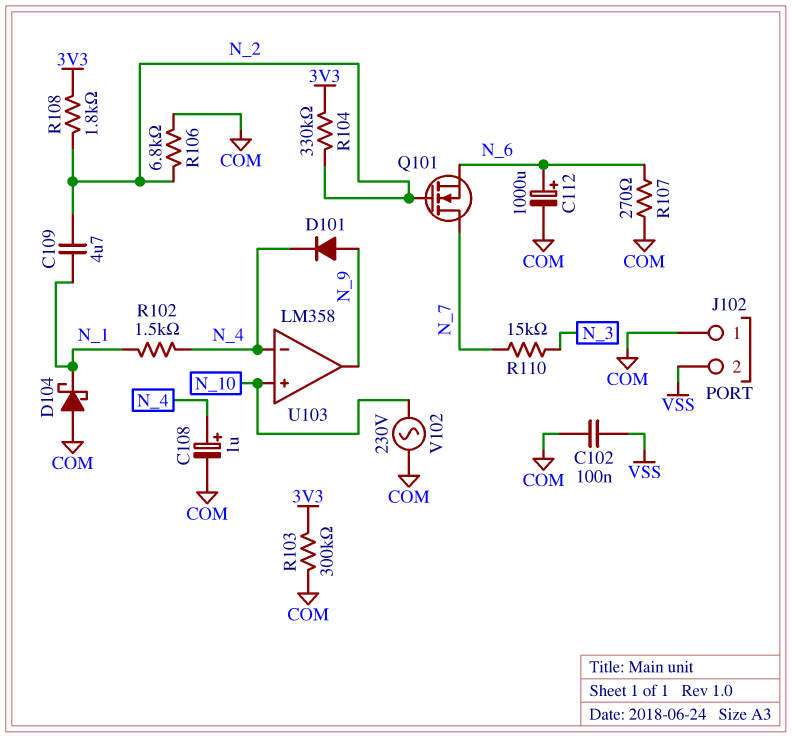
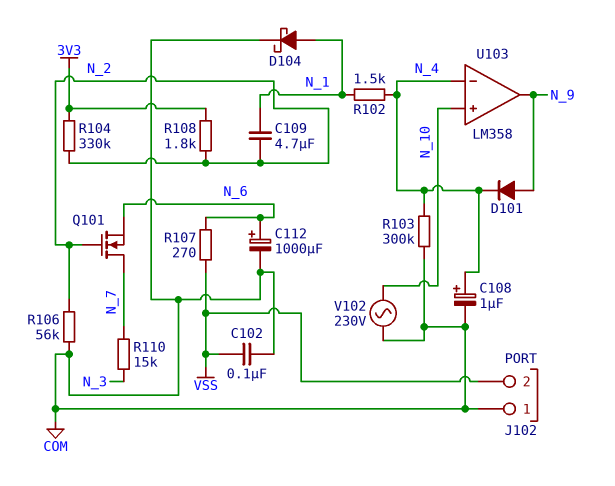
D104: schottky (A COM, K N_1) -> schottky (A N_1, K COM)
R103: 300k (3V3, COM) -> 300k (COM, N_4)
R106: 6.8k (COM, N_2) -> 56k (COM, N_2)
R107: 270 (COM, N_6) -> 270 (N_6, VSS)

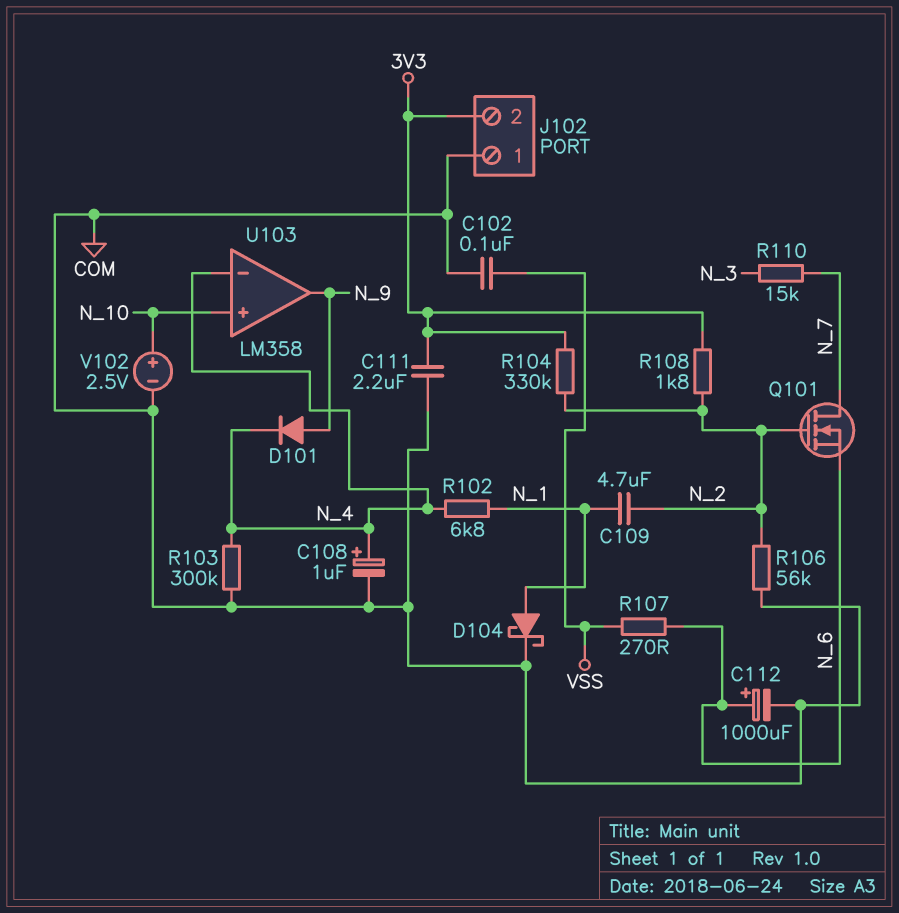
C111: none -> 2.2uF (3V3, COM)
J102 pin 2: VSS -> 3V3
R102: 1.5k (N_1, N_4) -> 6.8k (N_1, N_4)
V102: AC 230V (COM, N_10) -> 2.5V (plus N_10, minus COM)

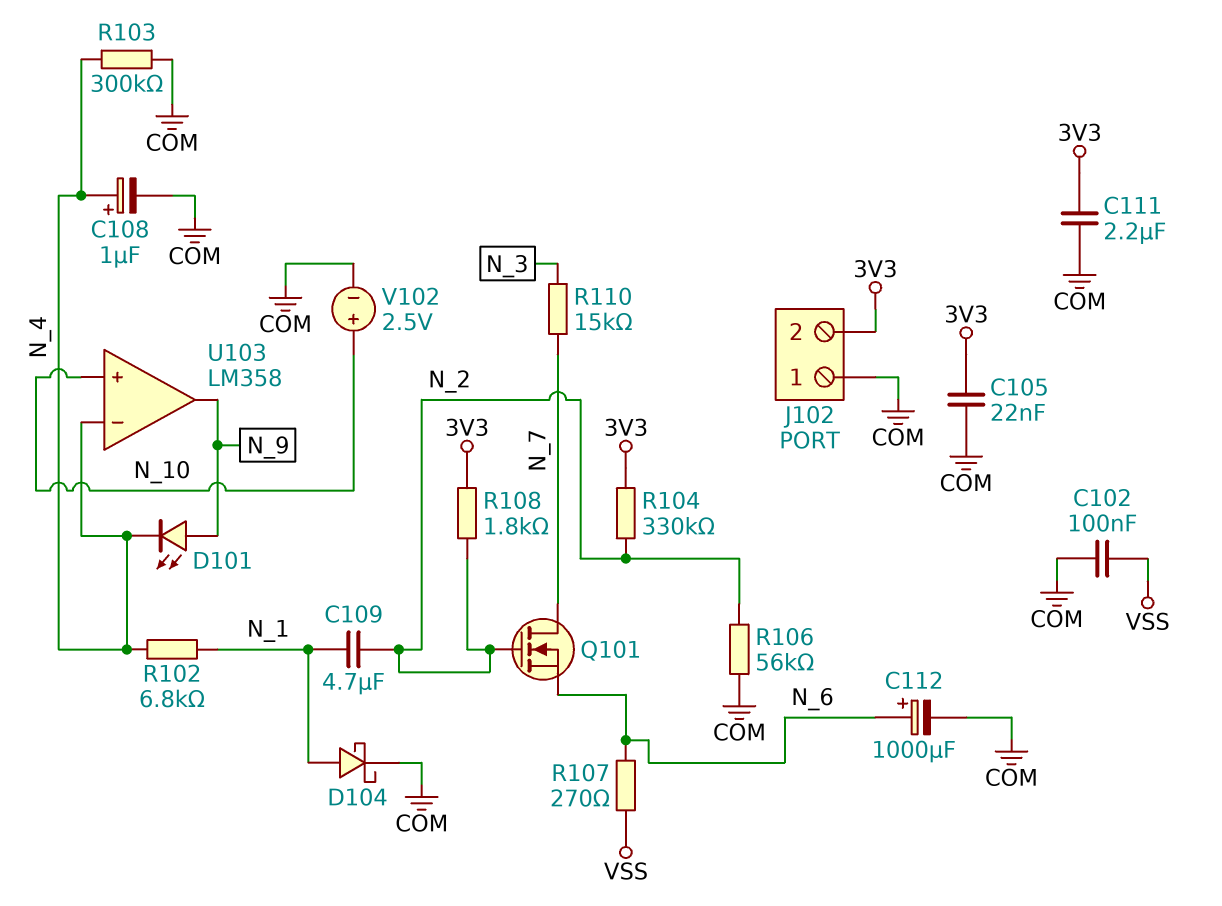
C105: none -> 22nF (3V3, COM)
D101: diode (A N_9, K N_4) -> LED (A N_9, K N_4)

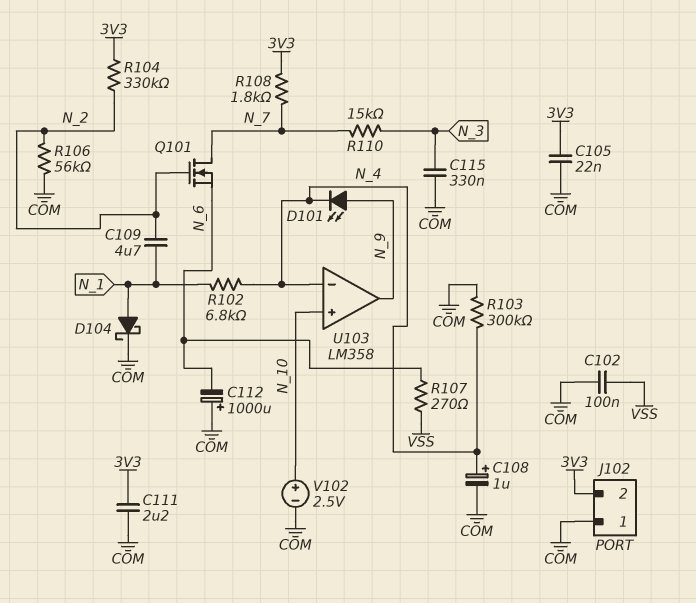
C112: 1000uF (plus N_6, minus COM) -> 1000uF (plus COM, minus N_6)
C115: none -> 330nF (COM, N_3)
R108: 1.8k (3V3, N_2) -> 1.8k (3V3, N_7)

